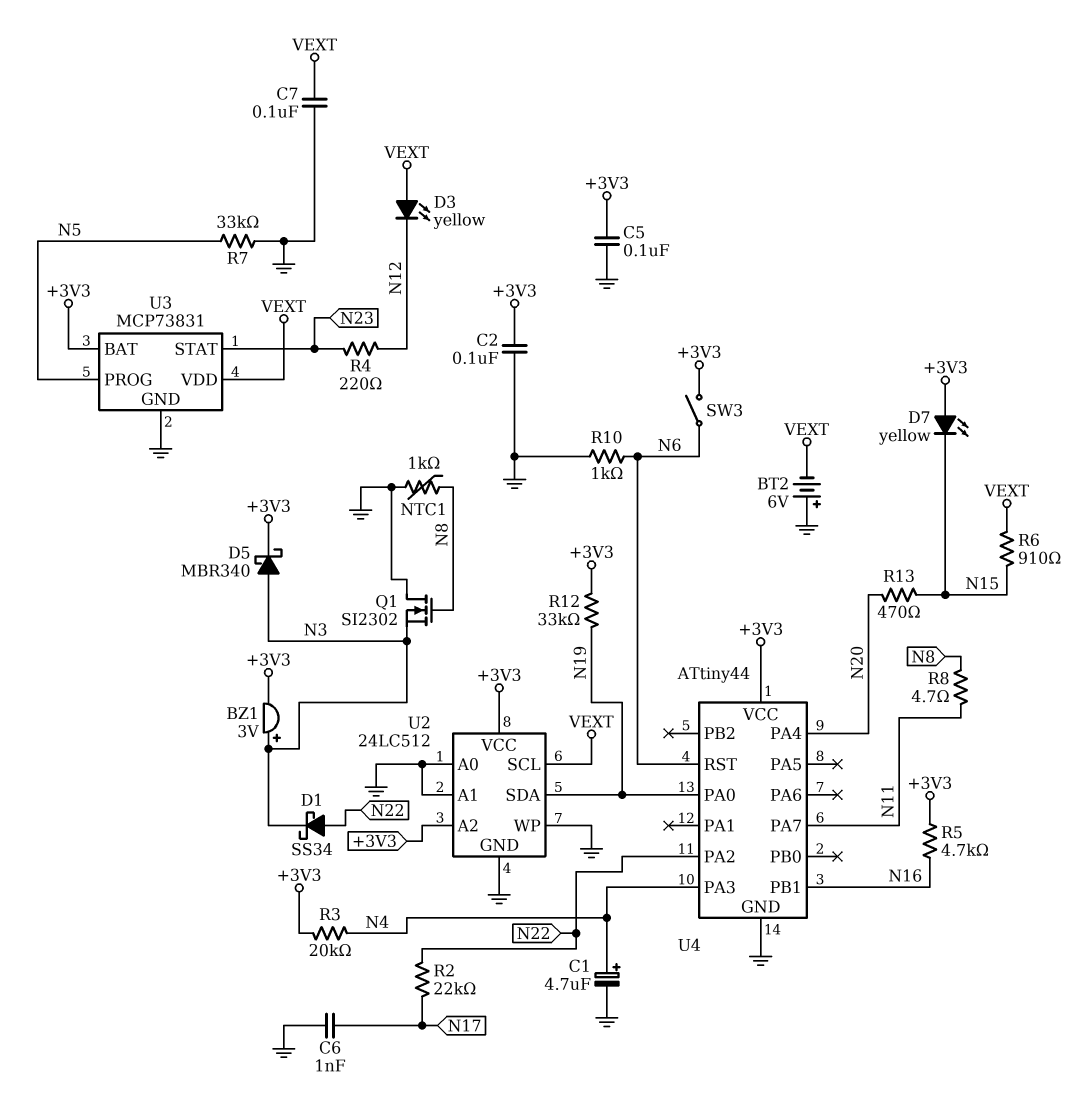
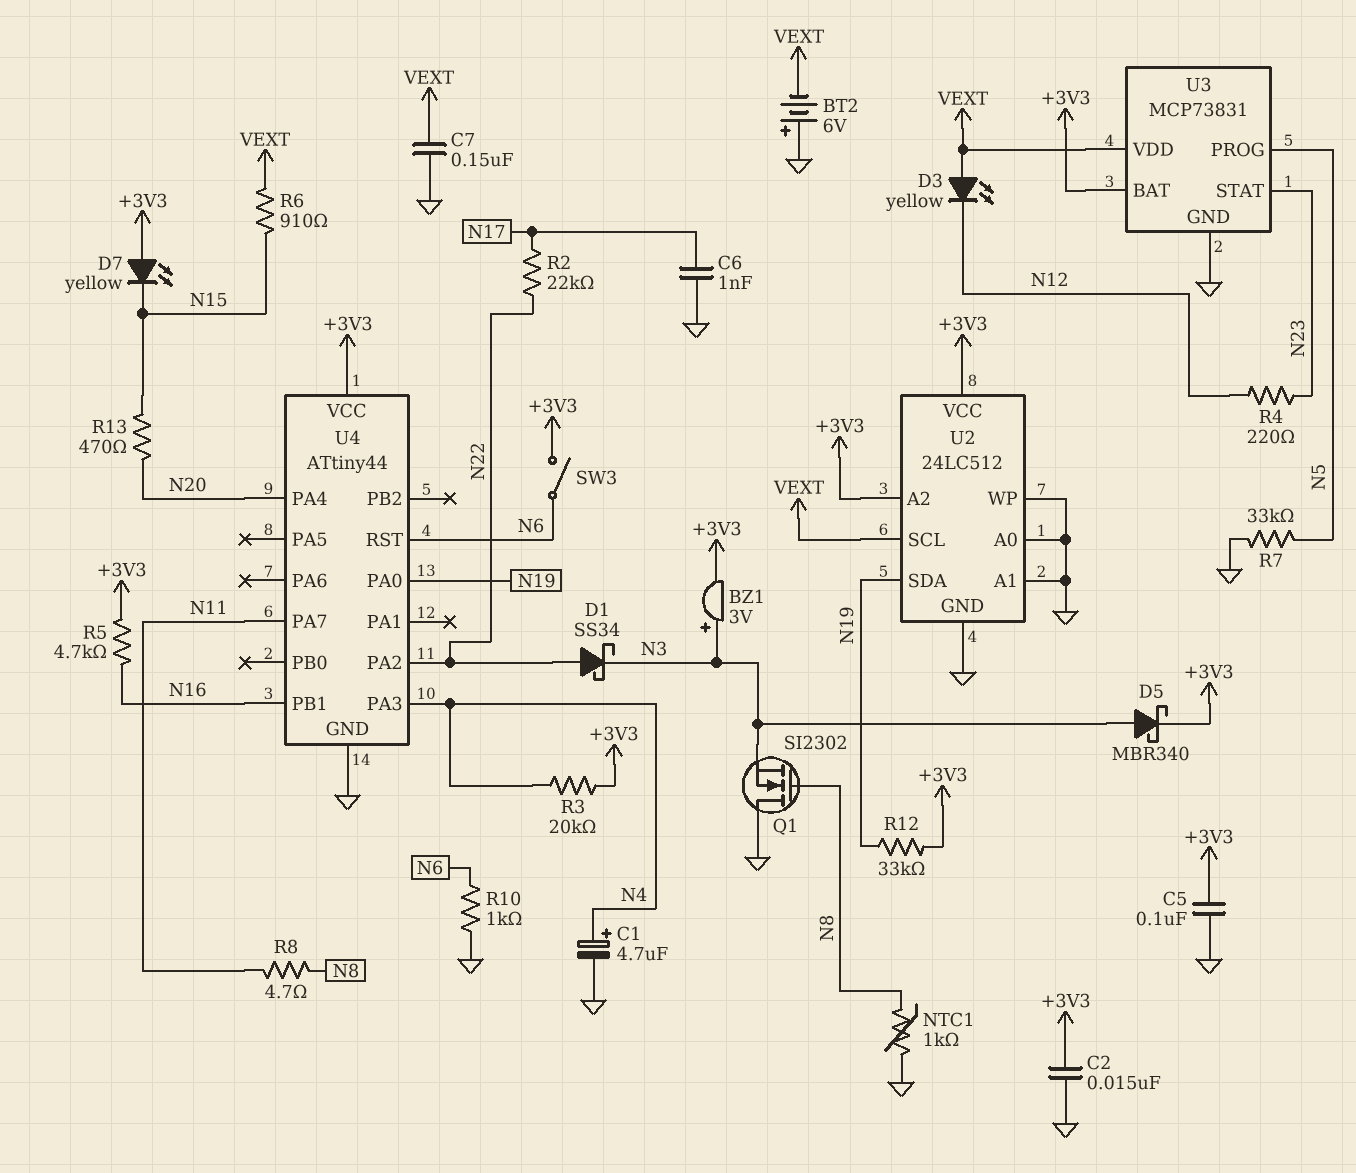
C2: 100nF (+3V3, GND) -> 15nF (+3V3, GND)
C7: 100nF (GND, VEXT) -> 150nF (GND, VEXT)

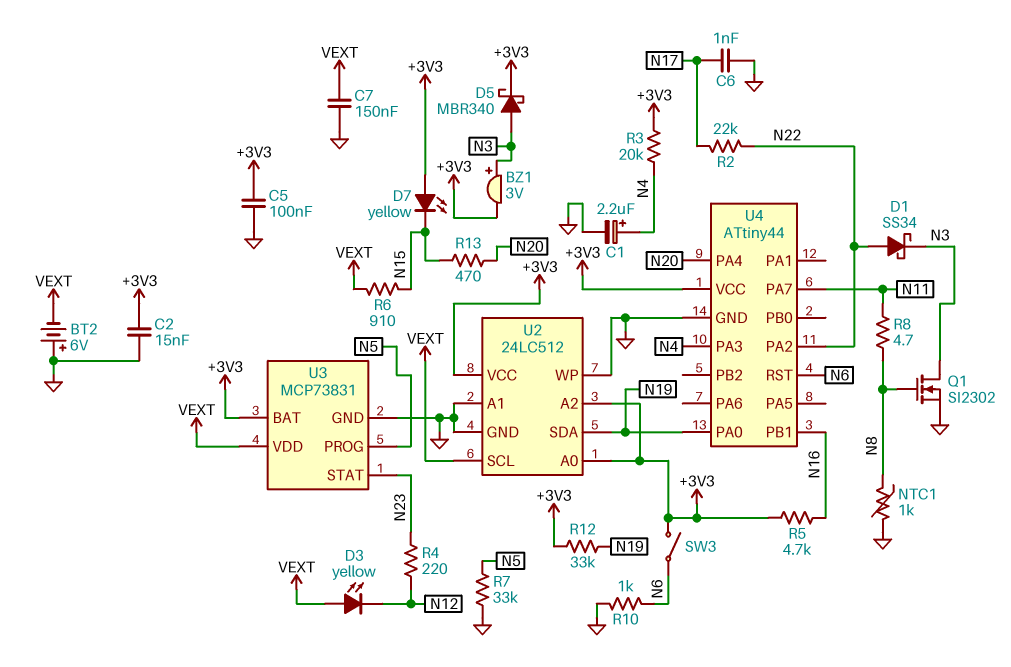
C1: 4.7uF (plus N4, minus GND) -> 2.2uF (plus N4, minus GND)
Q1: NMOS SI2302 (G N8, D GND, S N3) -> NMOS SI2302 (G N8, D N3, S GND)
U2 pin A0: GND -> +3V3

